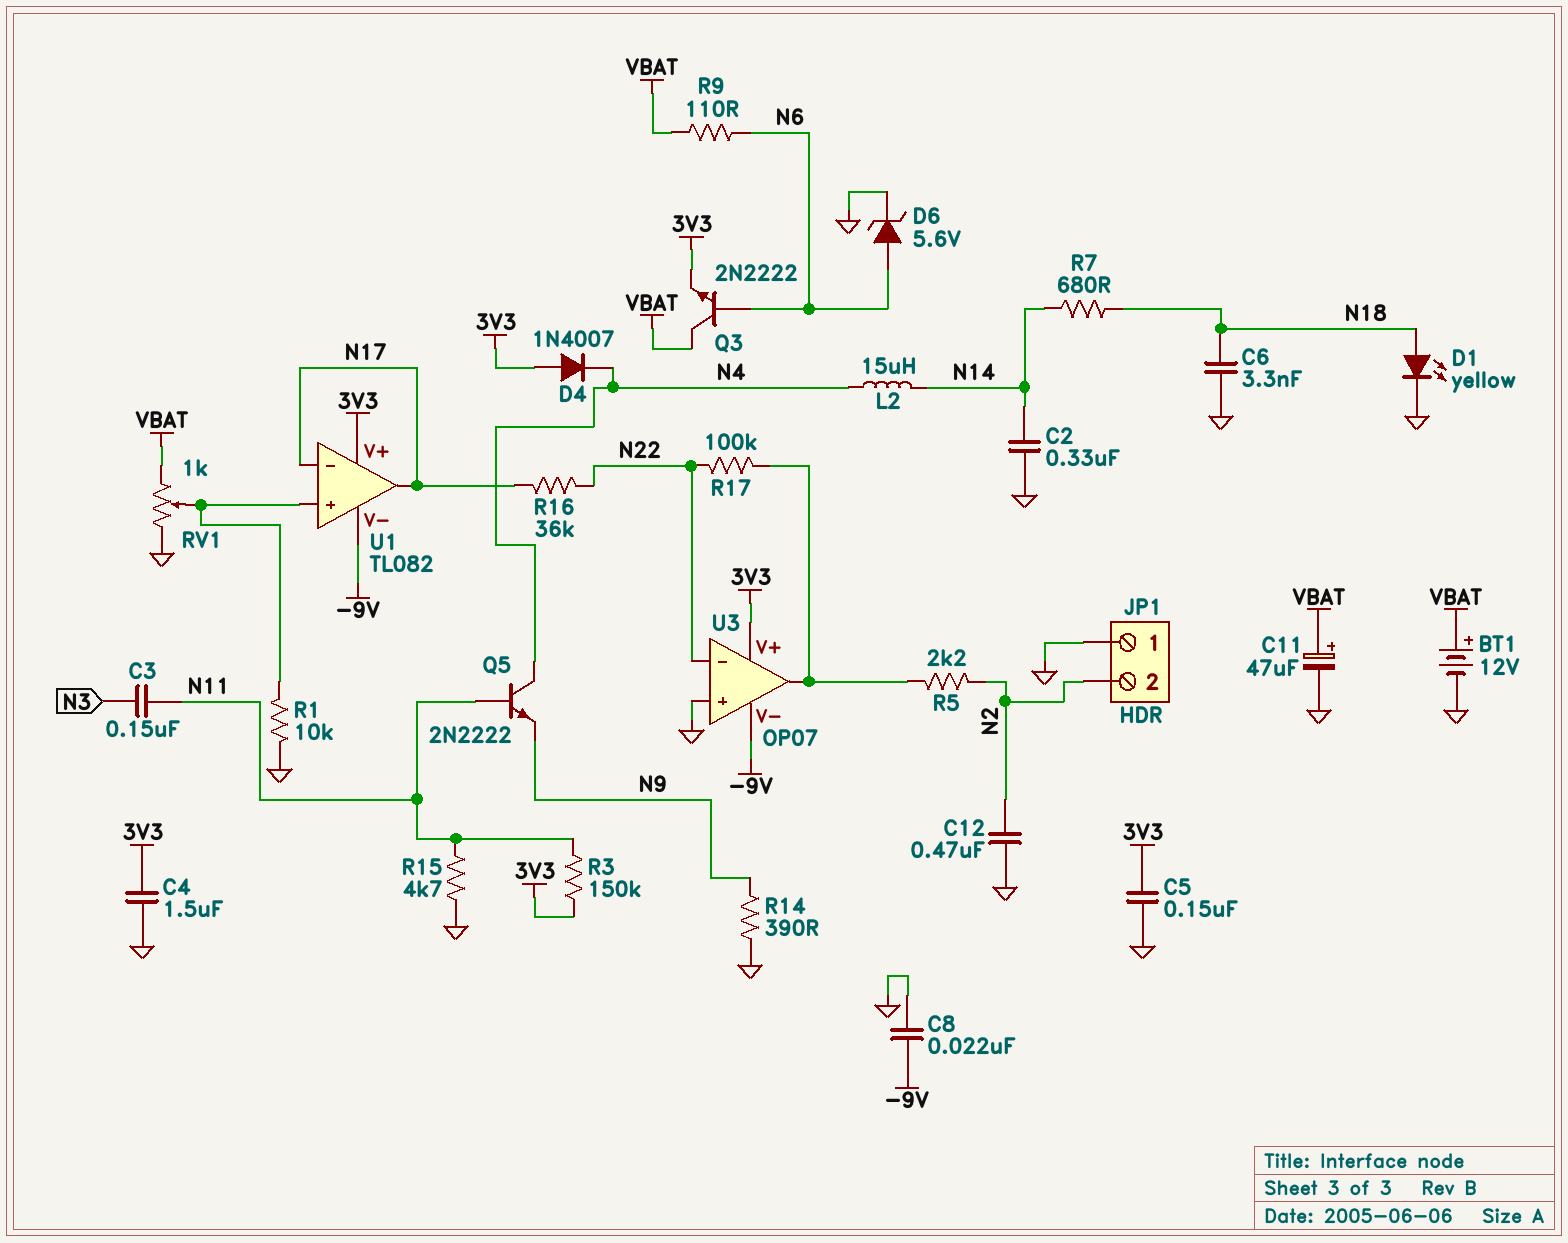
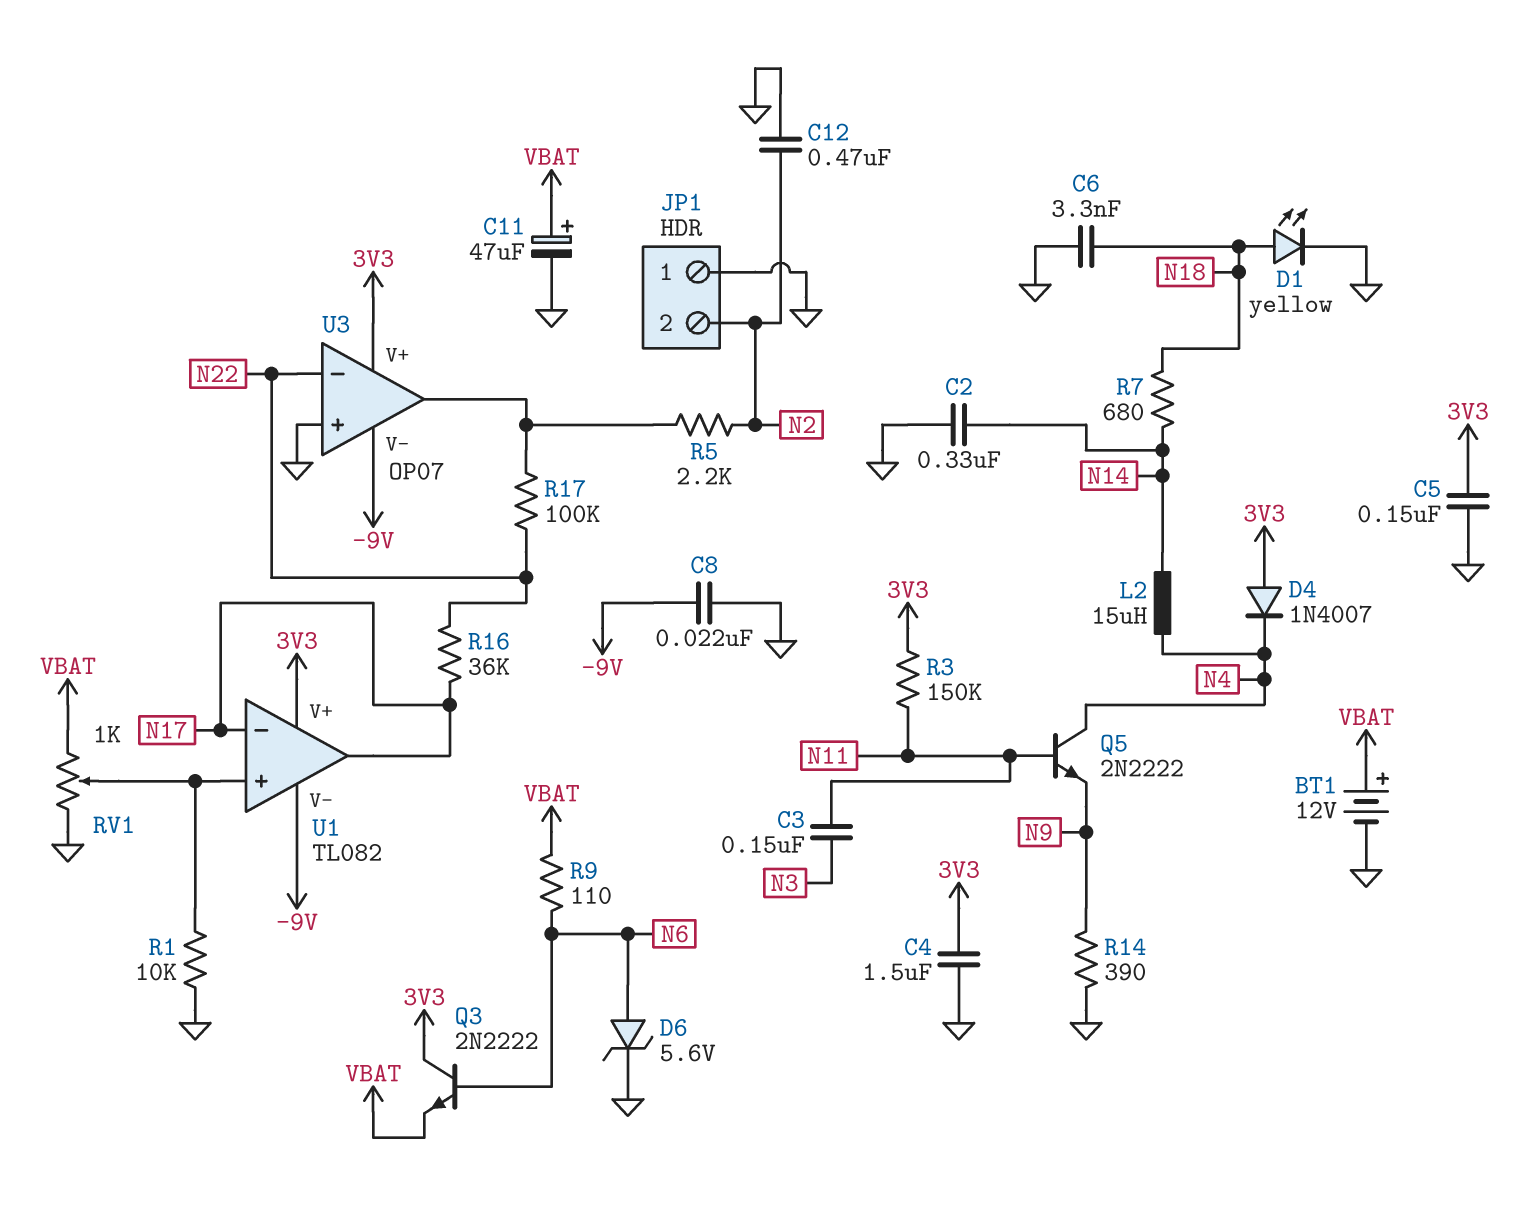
Q3: NPN 2N2222 (B N6, C VBAT, E 3V3) -> NPN 2N2222 (B N6, C 3V3, E VBAT)
R15: 4.7k (GND, N11) -> none

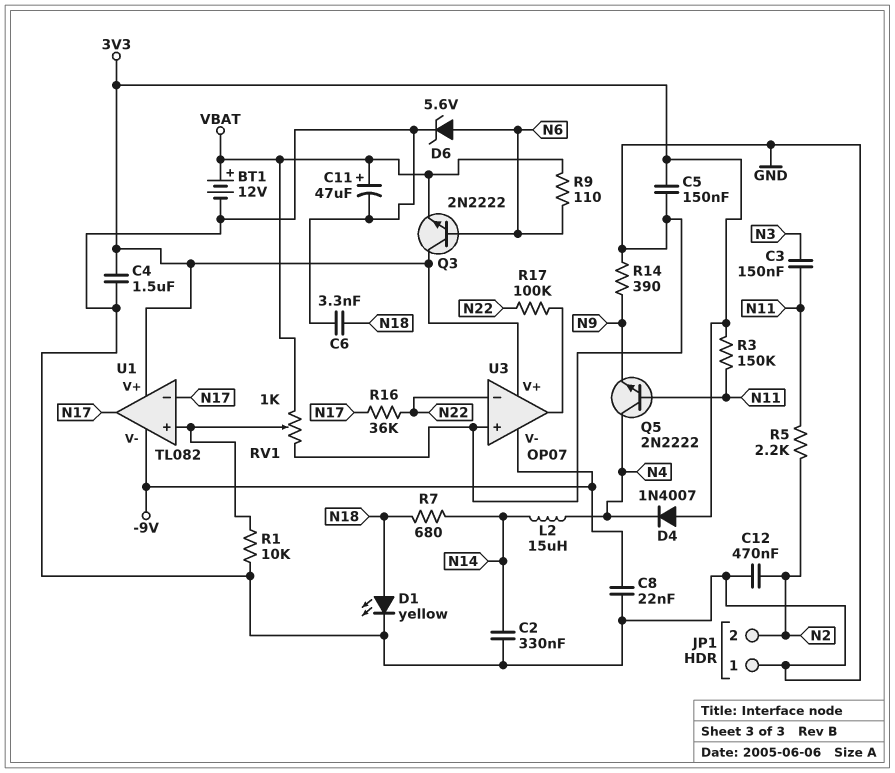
R5: 2.2k (N2, U3/out) -> 2.2k (N2, N11)

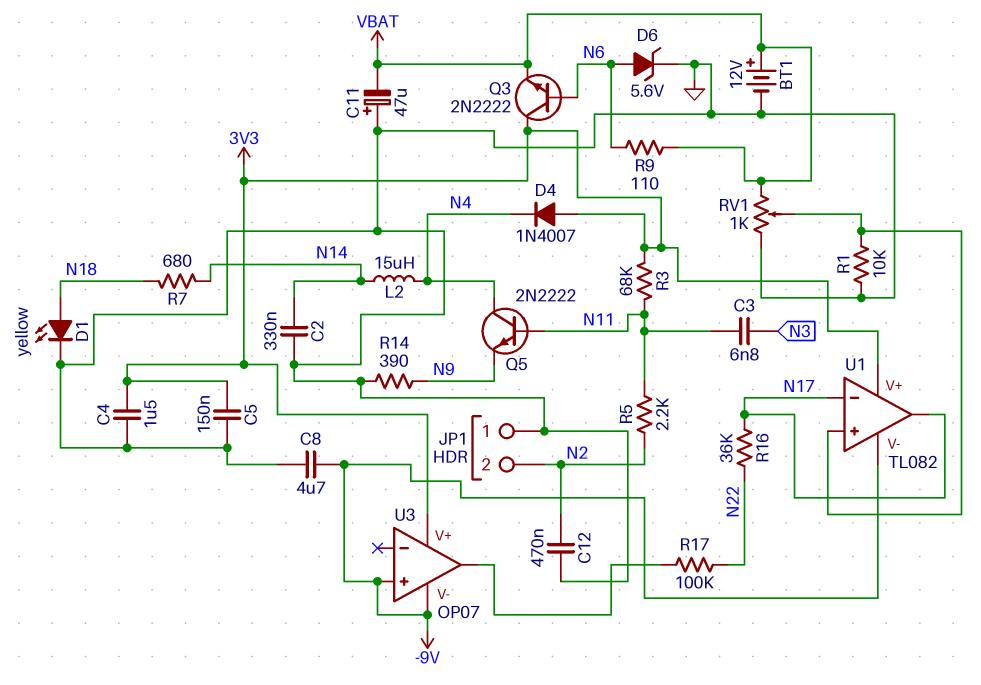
C3: 150nF (N3, N11) -> 6.8nF (N3, N11)
C6: 3.3nF (GND, N18) -> none
C8: 22nF (-9V, GND) -> 4.7uF (-9V, GND)
C11: 47uF (plus VBAT, minus GND) -> 47uF (plus GND, minus VBAT)
R3: 150k (3V3, N11) -> 68k (3V3, N11)
U3 pin in+: GND -> -9V
U3 pin in-: N22 -> none

